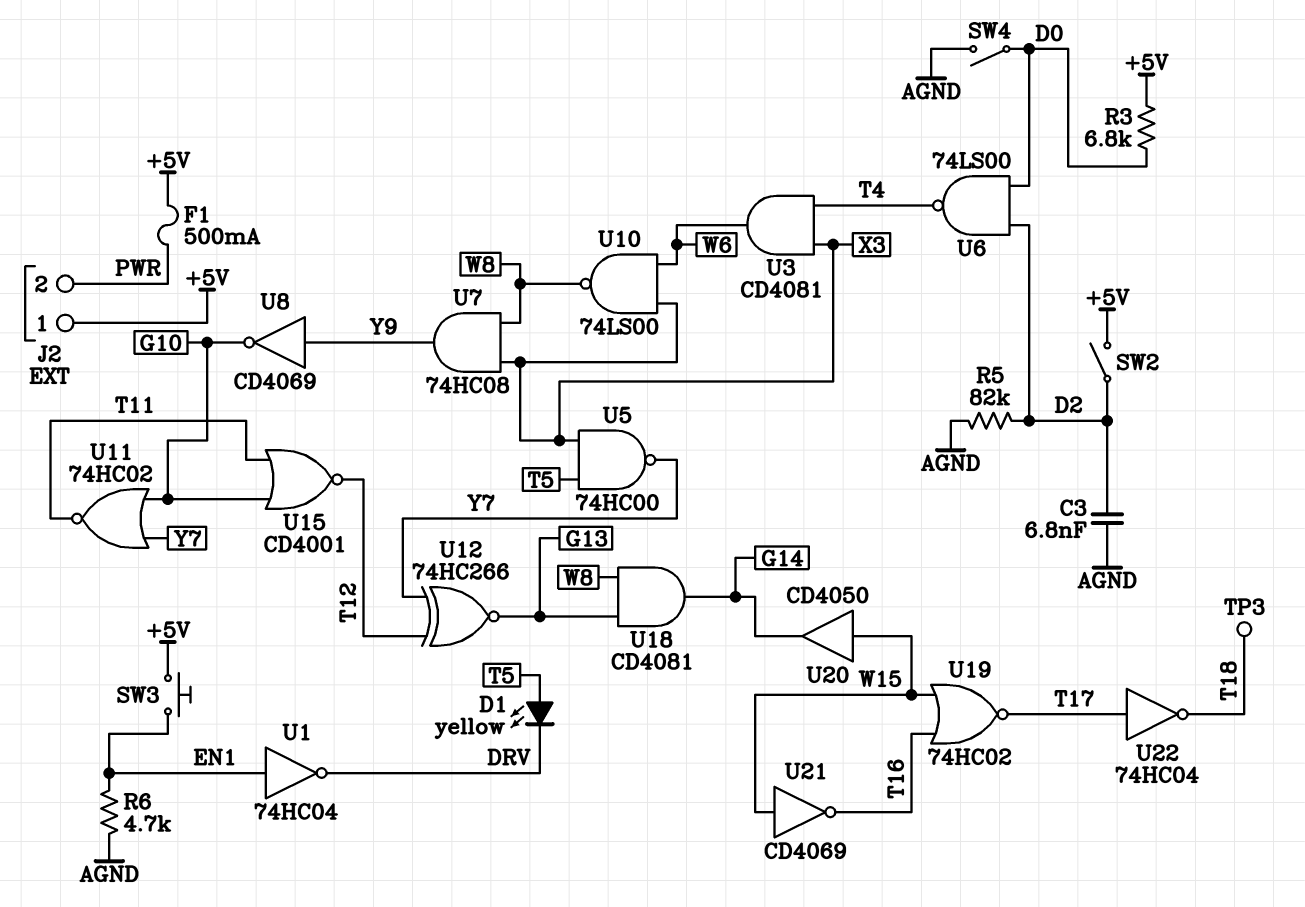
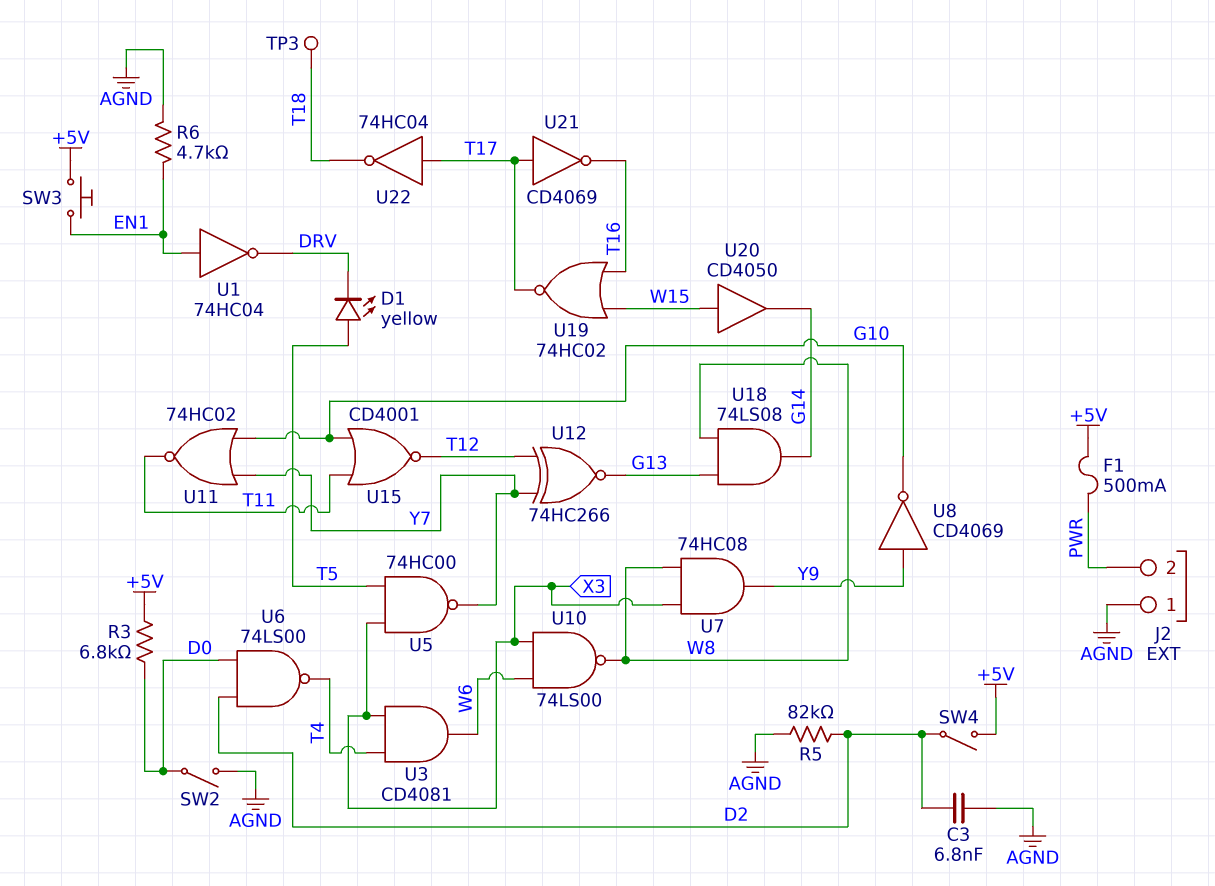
J2 pin 1: +5V -> AGND
SW2: switch (+5V, D2) -> switch (AGND, D0)
SW4: switch (AGND, D0) -> switch (+5V, D2)
U18: AND CD4081 (in G13, in W8, out G14) -> AND 74LS08 (in G13, in W8, out G14)
U21: NOT CD4069 (in W15, out T16) -> NOT CD4069 (in T17, out T16)

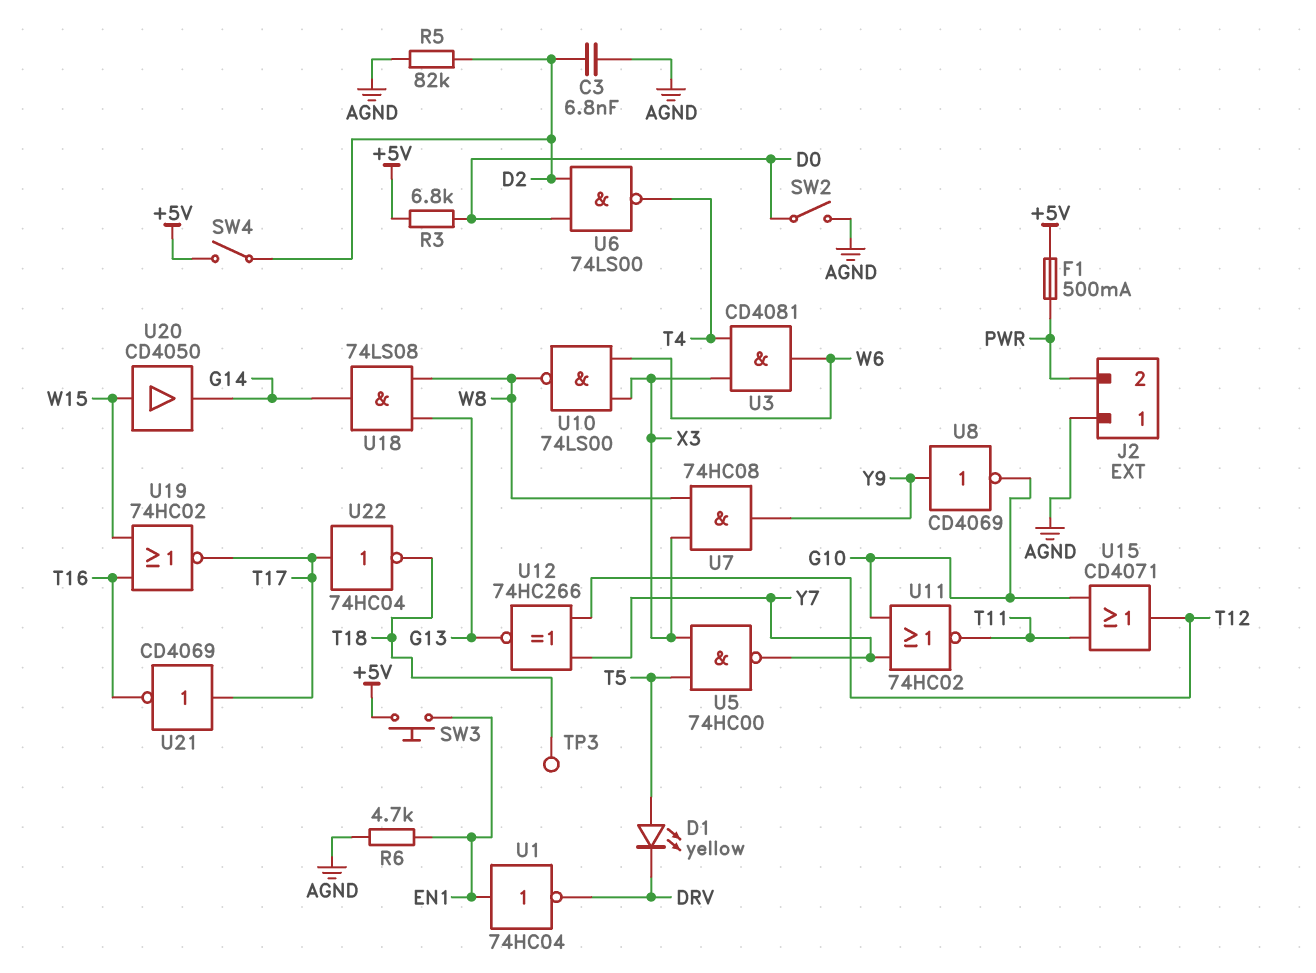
U15: NOR CD4001 (in G10, in T11, out T12) -> OR CD4071 (in G10, in T11, out T12)

